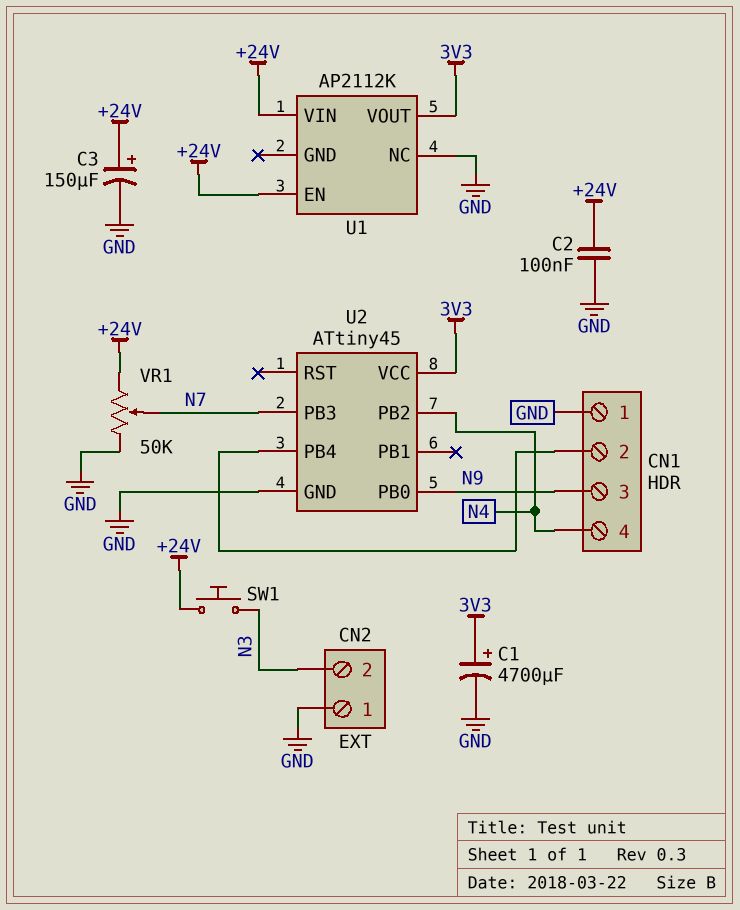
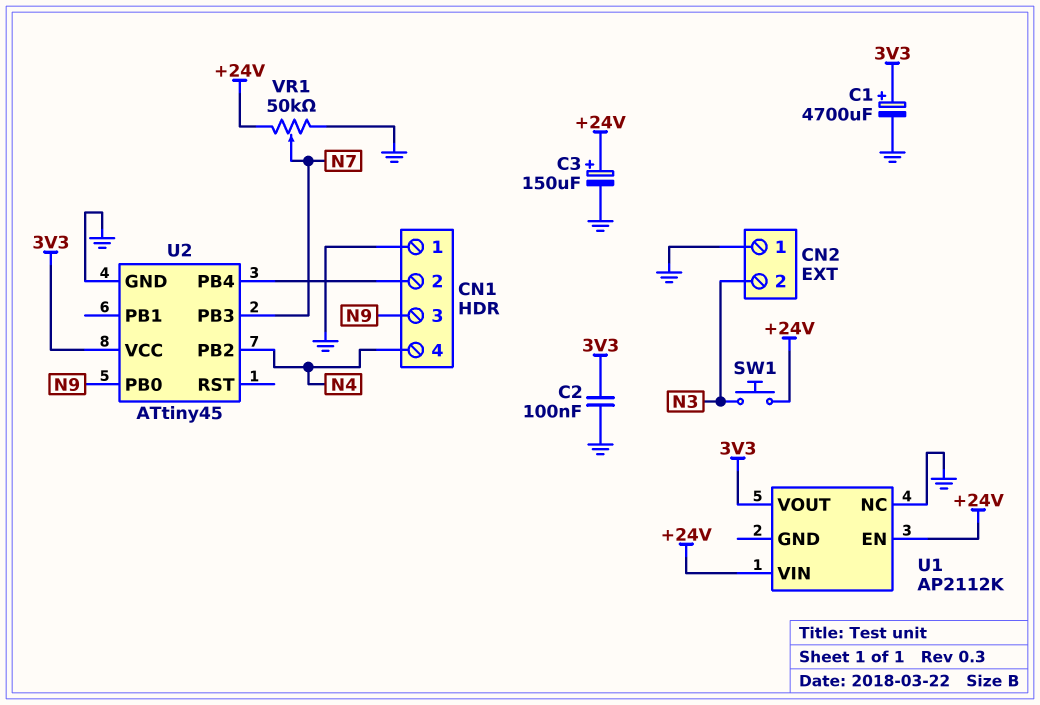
C2: 100nF (+24V, GND) -> 100nF (3V3, GND)

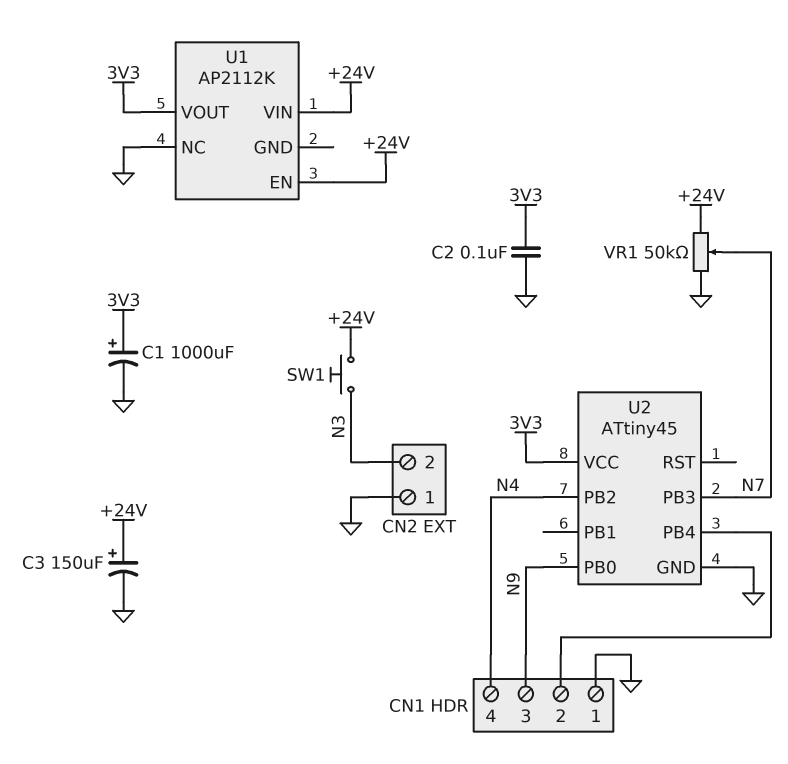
C1: 4700uF (plus 3V3, minus GND) -> 1000uF (plus 3V3, minus GND)

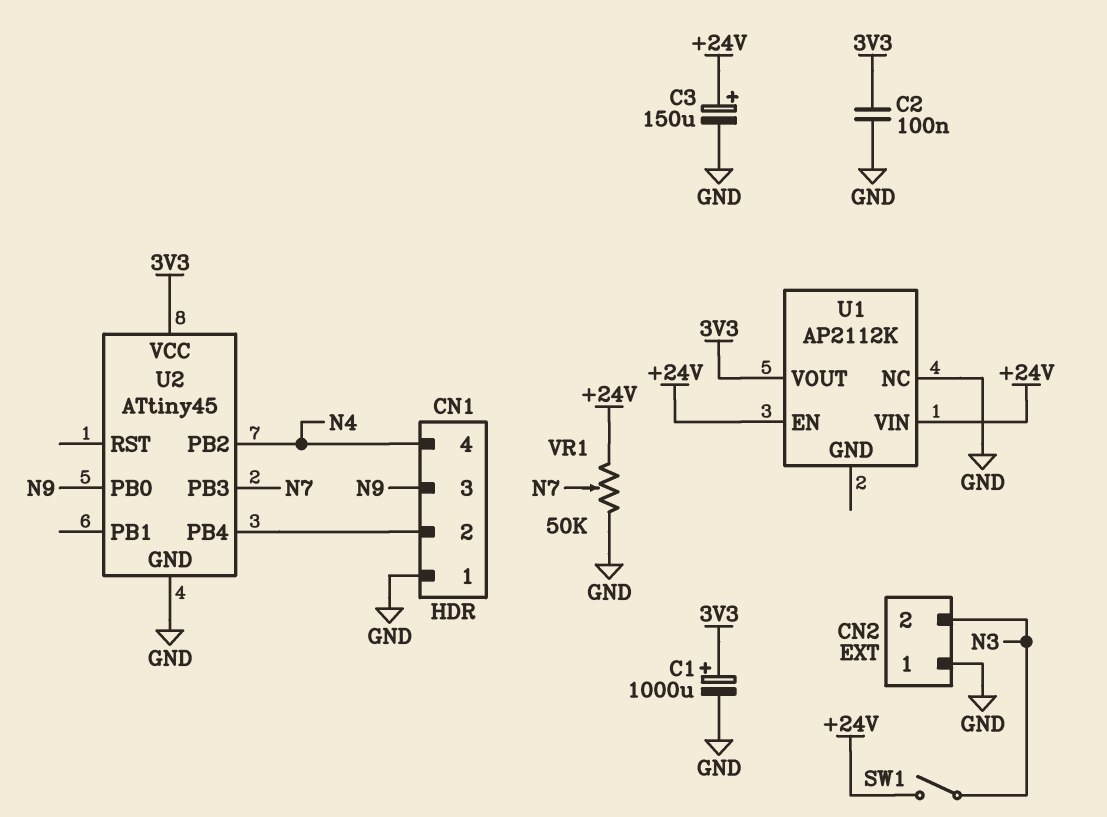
SW1: button (+24V, N3) -> switch (+24V, N3)

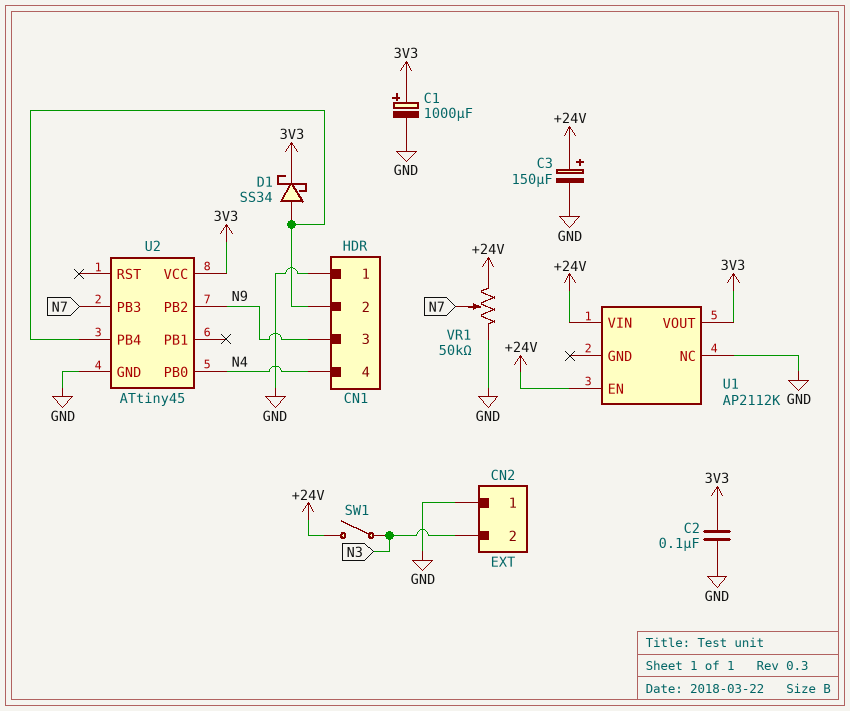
D1: none -> schottky SS34 (A CN1/2, K 3V3)
U2 pin PB0: N9 -> N4
U2 pin PB2: N4 -> N9

